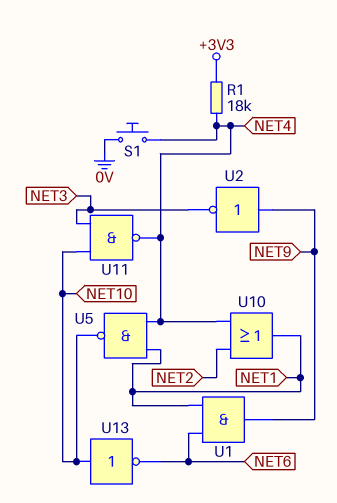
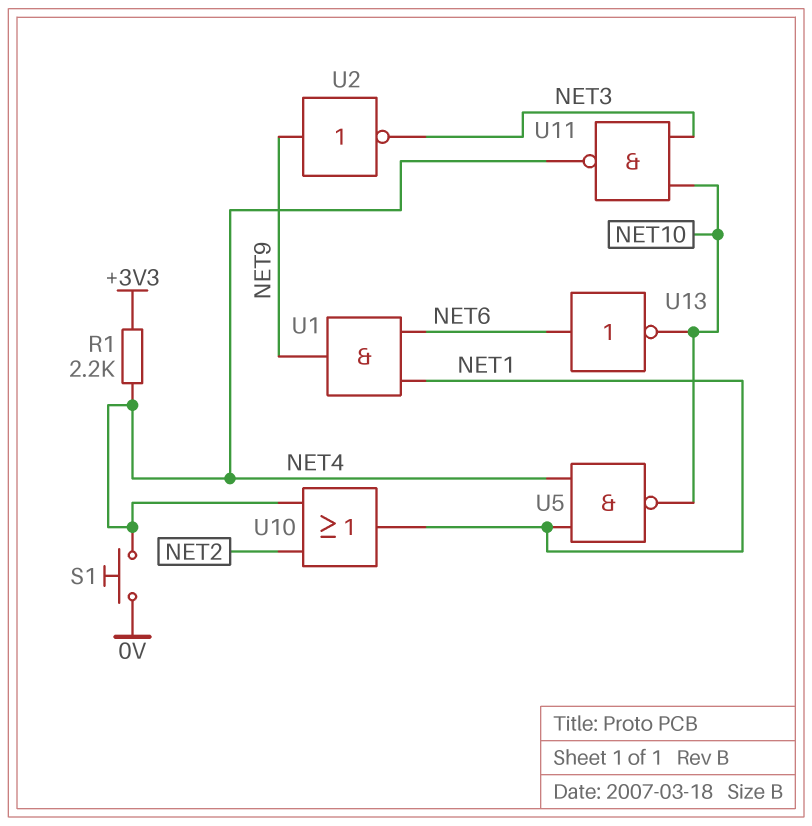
R1: 18k (+3V3, NET4) -> 2.2k (+3V3, NET4)
U13: NOT (in NET10, out NET6) -> NOT (in NET6, out NET10)

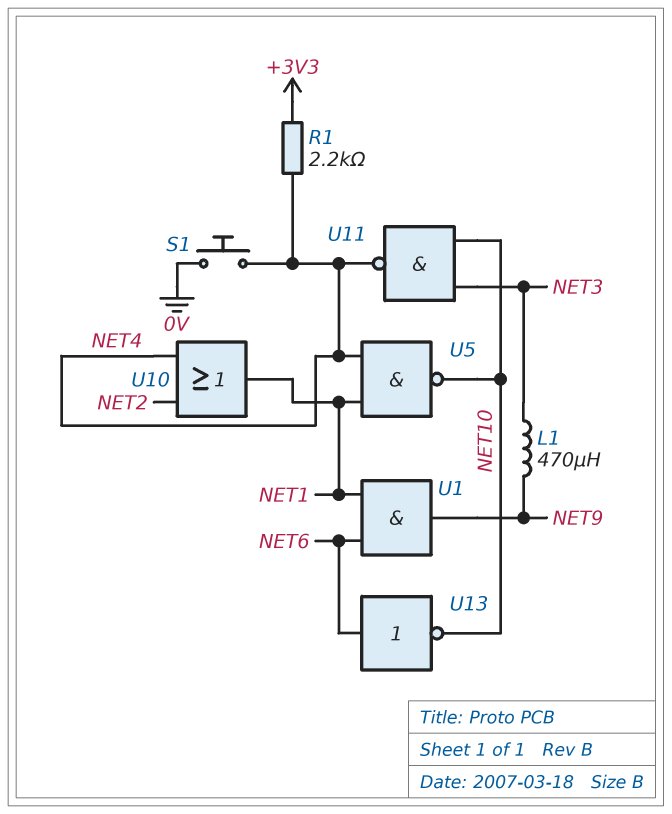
L1: none -> 470uH (NET3, NET9)
U2: NOT (in NET9, out NET3) -> none

